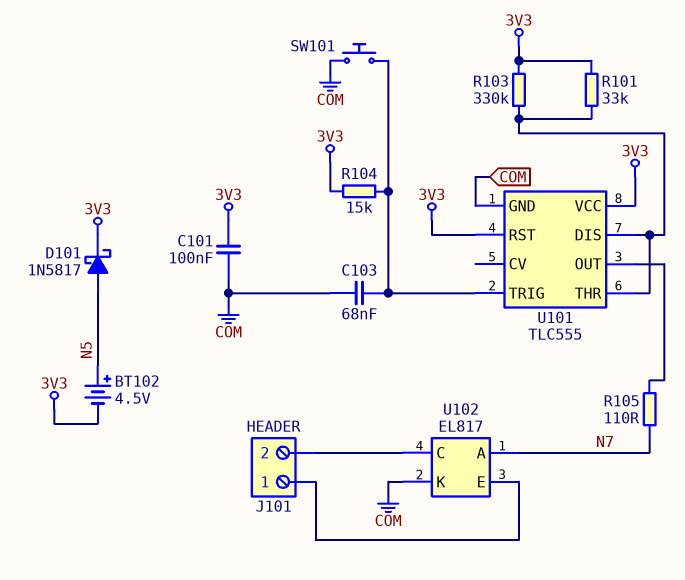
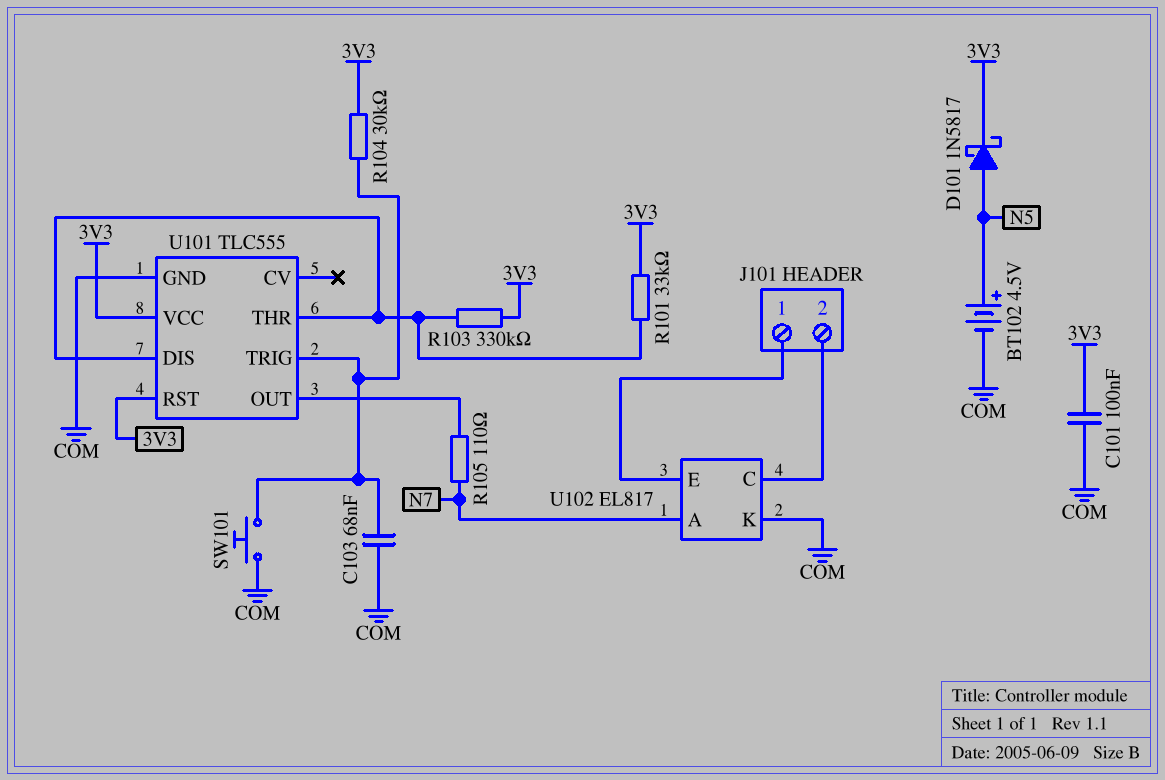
BT102: 4.5V (plus N5, minus 3V3) -> 4.5V (plus N5, minus COM)
R104: 15k (3V3, U101/TRIG) -> 30k (3V3, U101/TRIG)

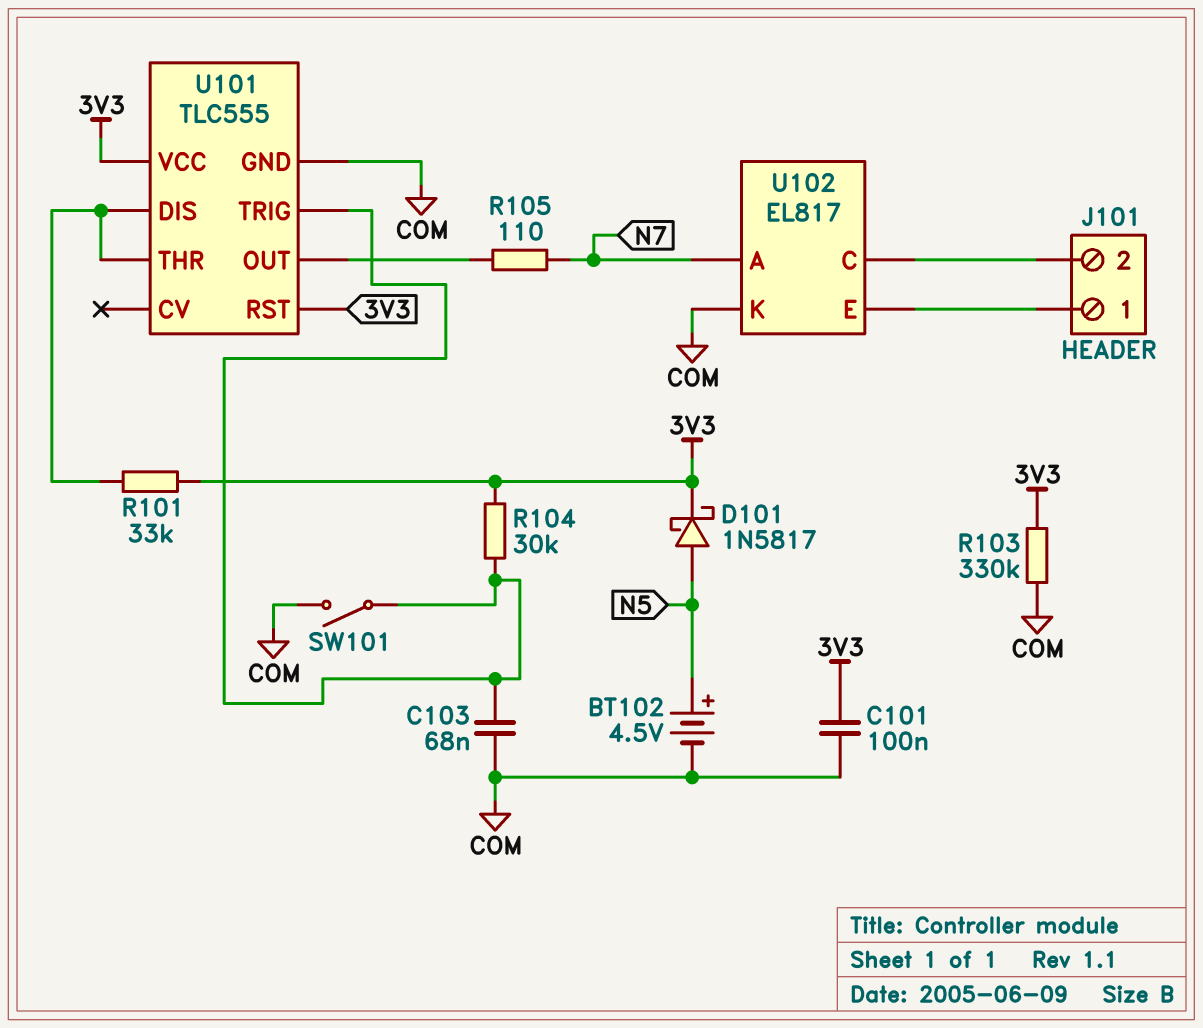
R103: 330k (3V3, U101/DIS) -> 330k (3V3, COM)
SW101: button (COM, U101/TRIG) -> switch (COM, U101/TRIG)

